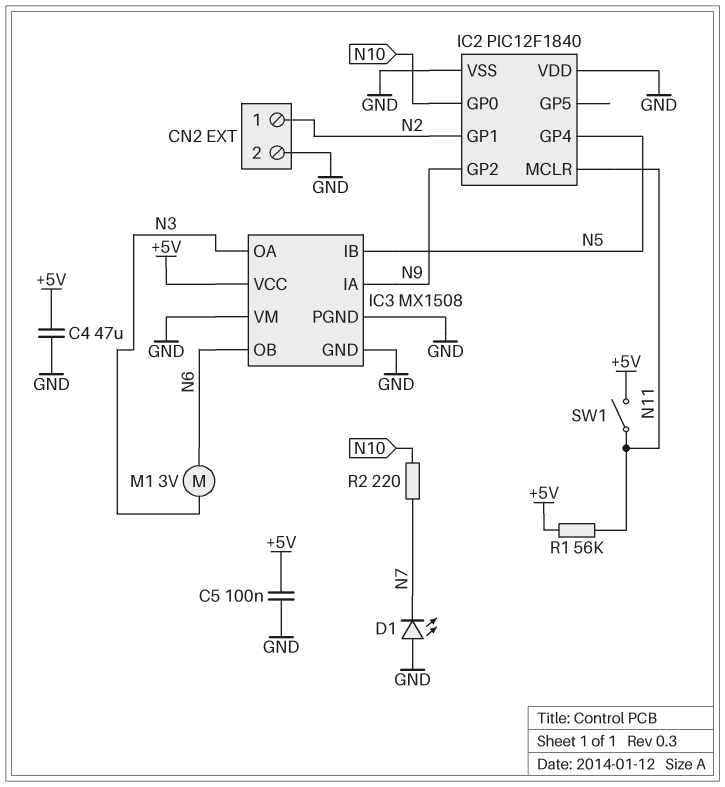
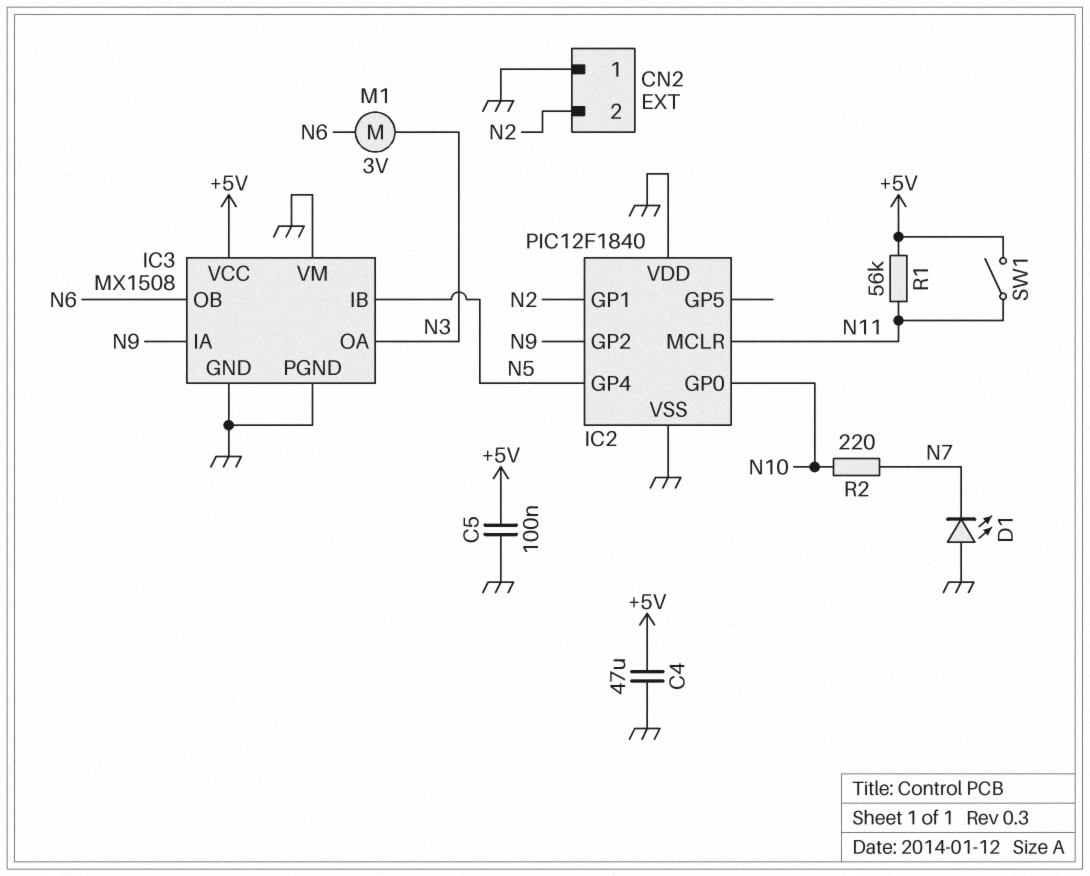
CN2 pin 1: N2 -> GND
CN2 pin 2: GND -> N2

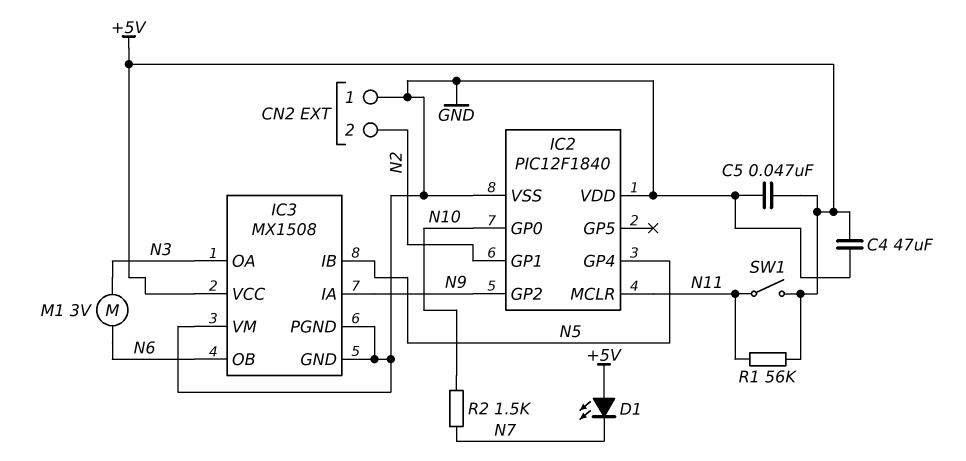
C5: 100nF (+5V, GND) -> 47nF (+5V, GND)
D1: LED (A GND, K N7) -> LED (A +5V, K N7)
R2: 220 (N7, N10) -> 1.5k (N7, N10)

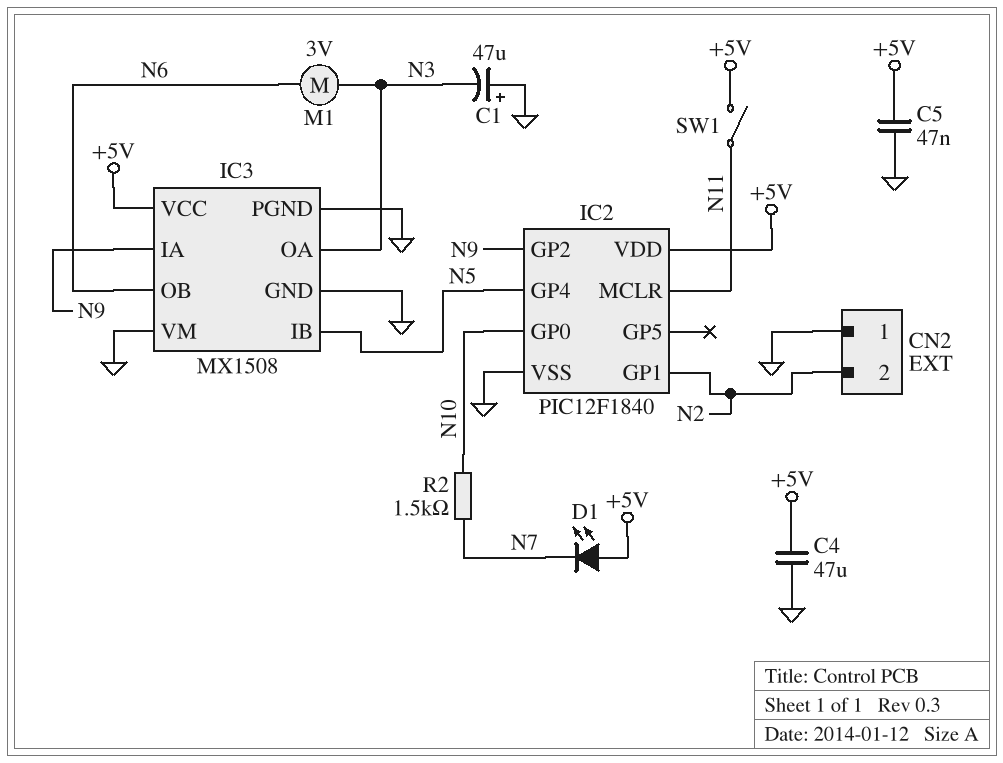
C1: none -> 47uF (plus GND, minus N3)
IC2 pin VDD: GND -> +5V
R1: 56k (+5V, N11) -> none

